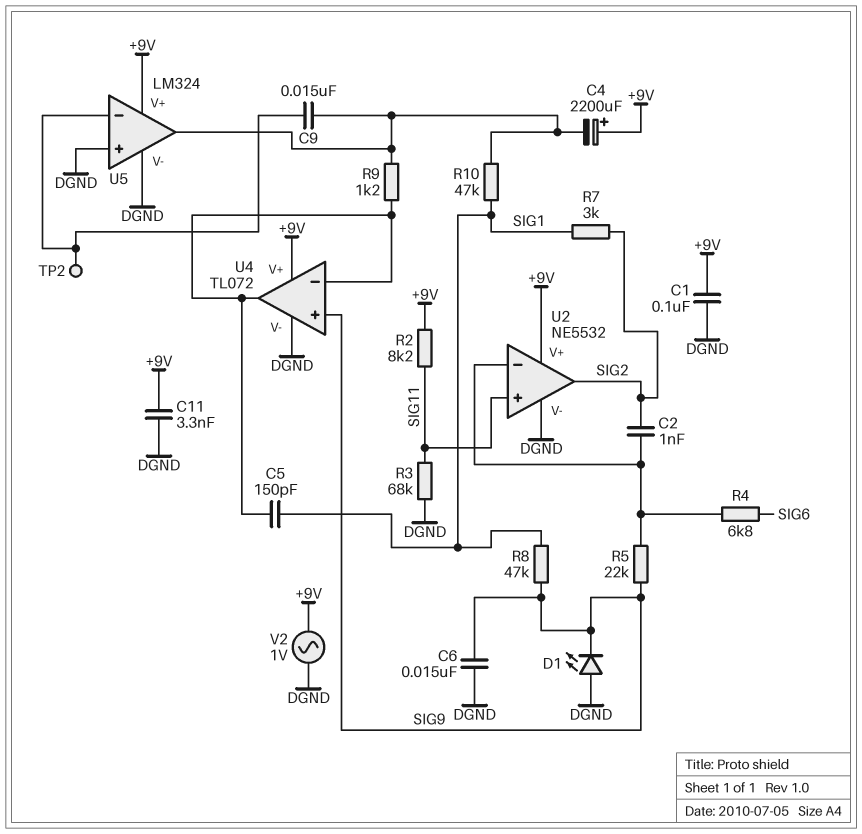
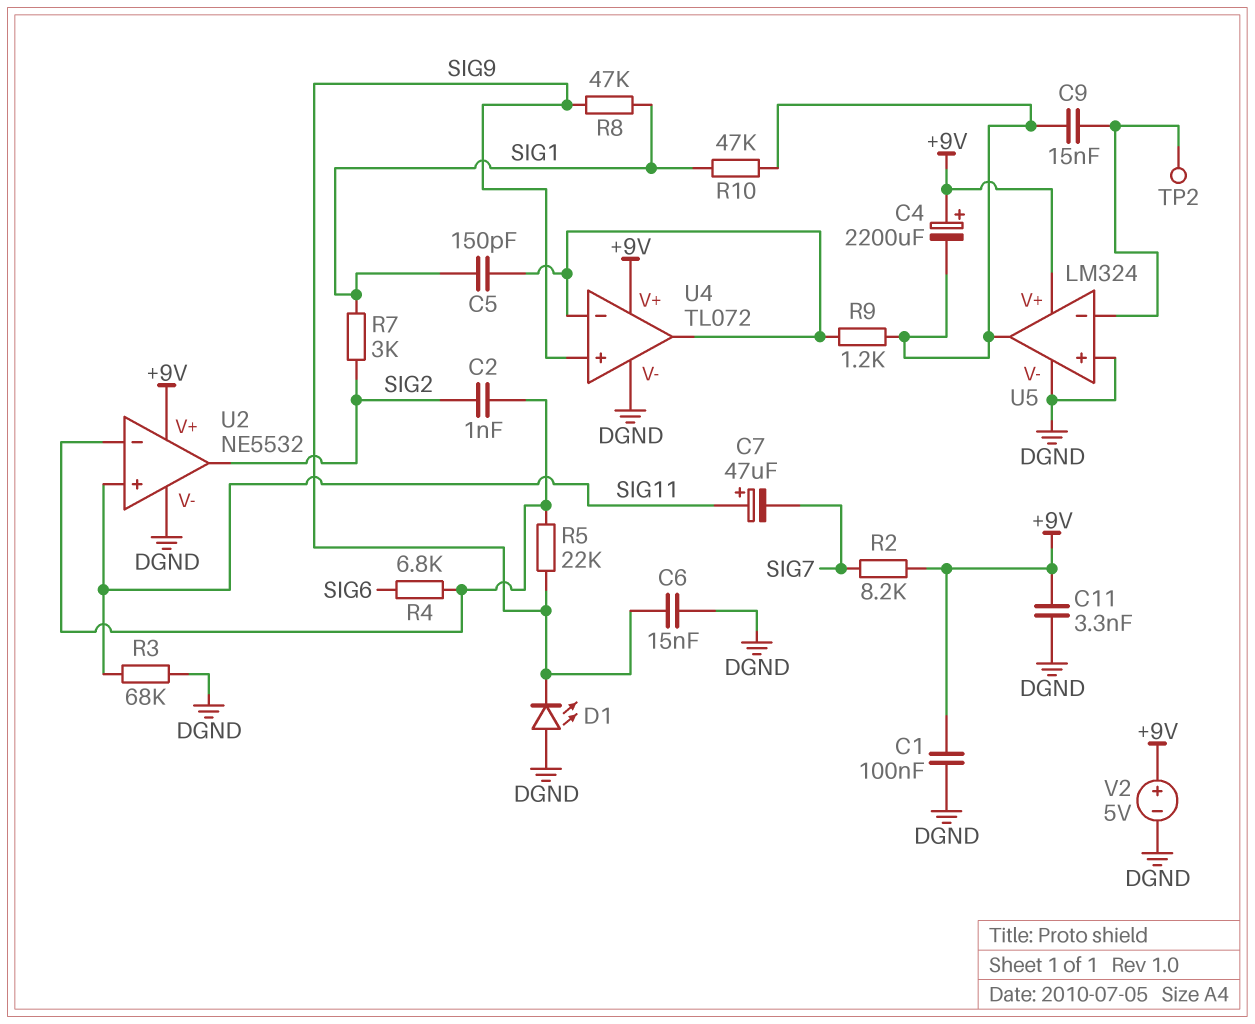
C7: none -> 47uF (plus SIG11, minus SIG7)
R2: 8.2k (+9V, SIG11) -> 8.2k (+9V, SIG7)
V2: AC 1V (+9V, DGND) -> 5V (plus +9V, minus DGND)

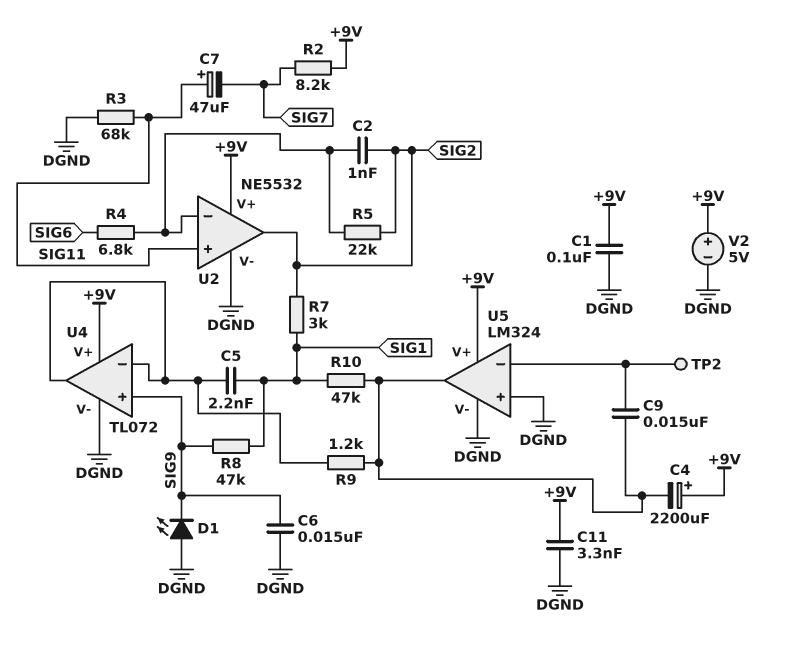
C5: 150pF (SIG1, U4/in-) -> 2.2nF (SIG1, U4/in-)
R5: 22k (SIG9, U2/in-) -> 22k (SIG2, U2/in-)

